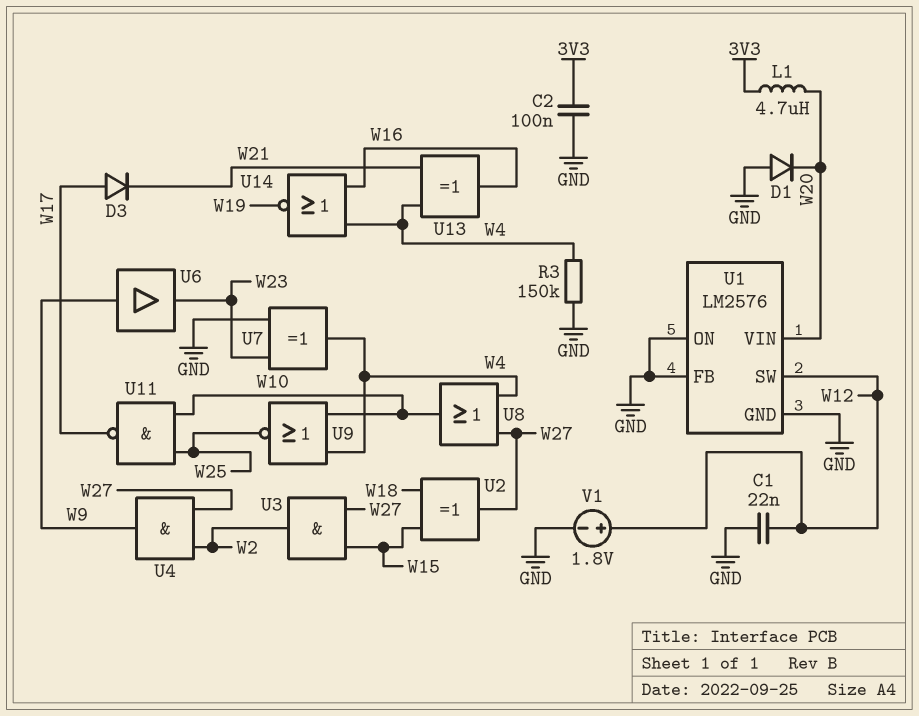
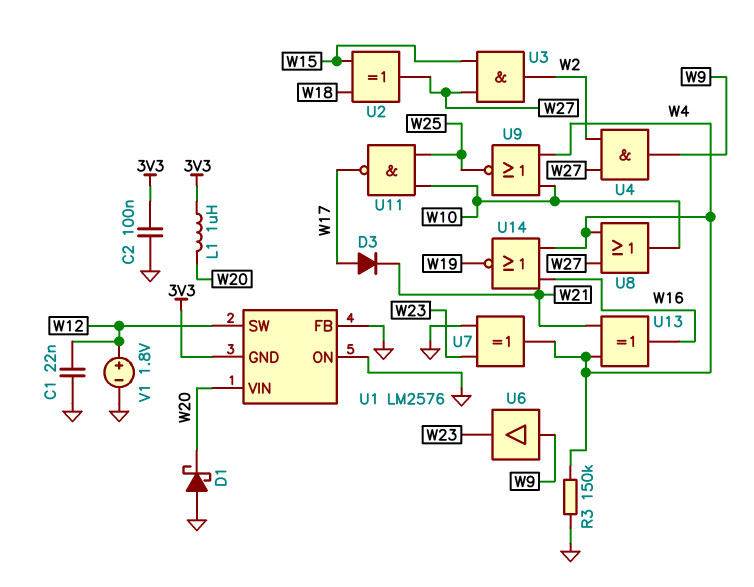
D1: diode (A GND, K W20) -> schottky (A GND, K W20)
L1: 4.7uH (3V3, W20) -> 1uH (3V3, W20)
U1 pin GND: GND -> 3V3

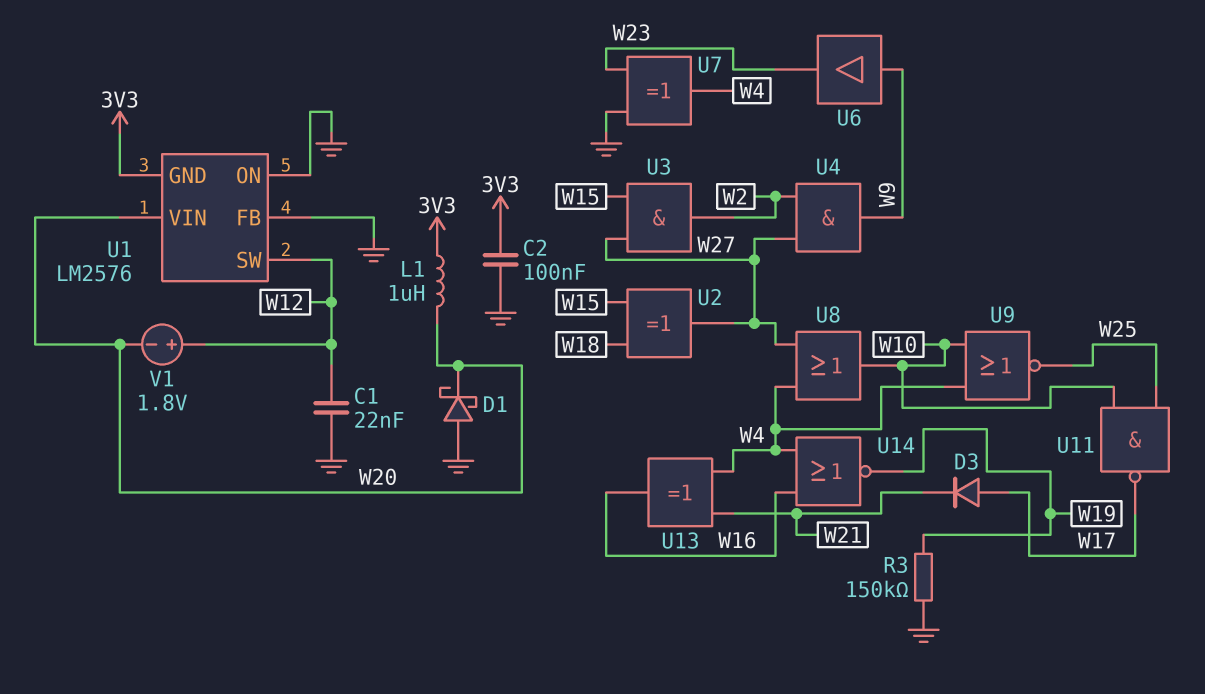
R3: 150k (GND, W4) -> 150k (GND, W19)
V1: 1.8V (plus W12, minus GND) -> 1.8V (plus W12, minus W20)

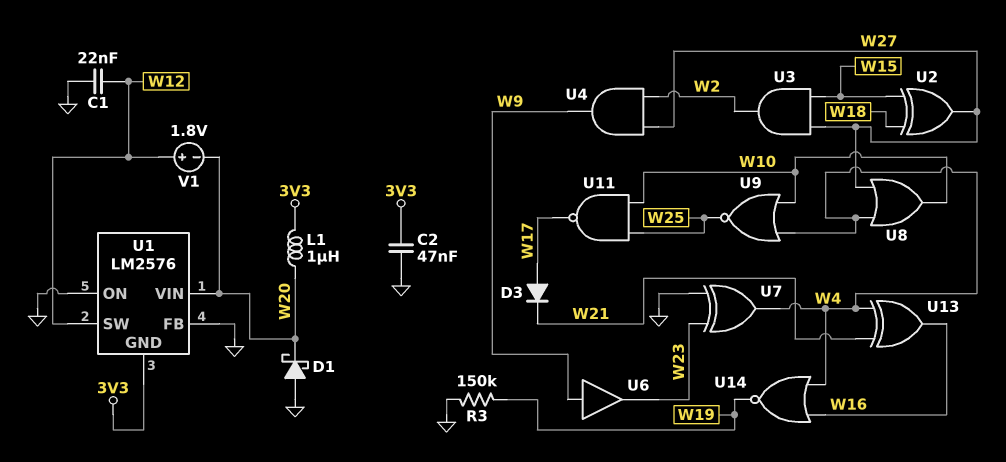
C2: 100nF (3V3, GND) -> 47nF (3V3, GND)

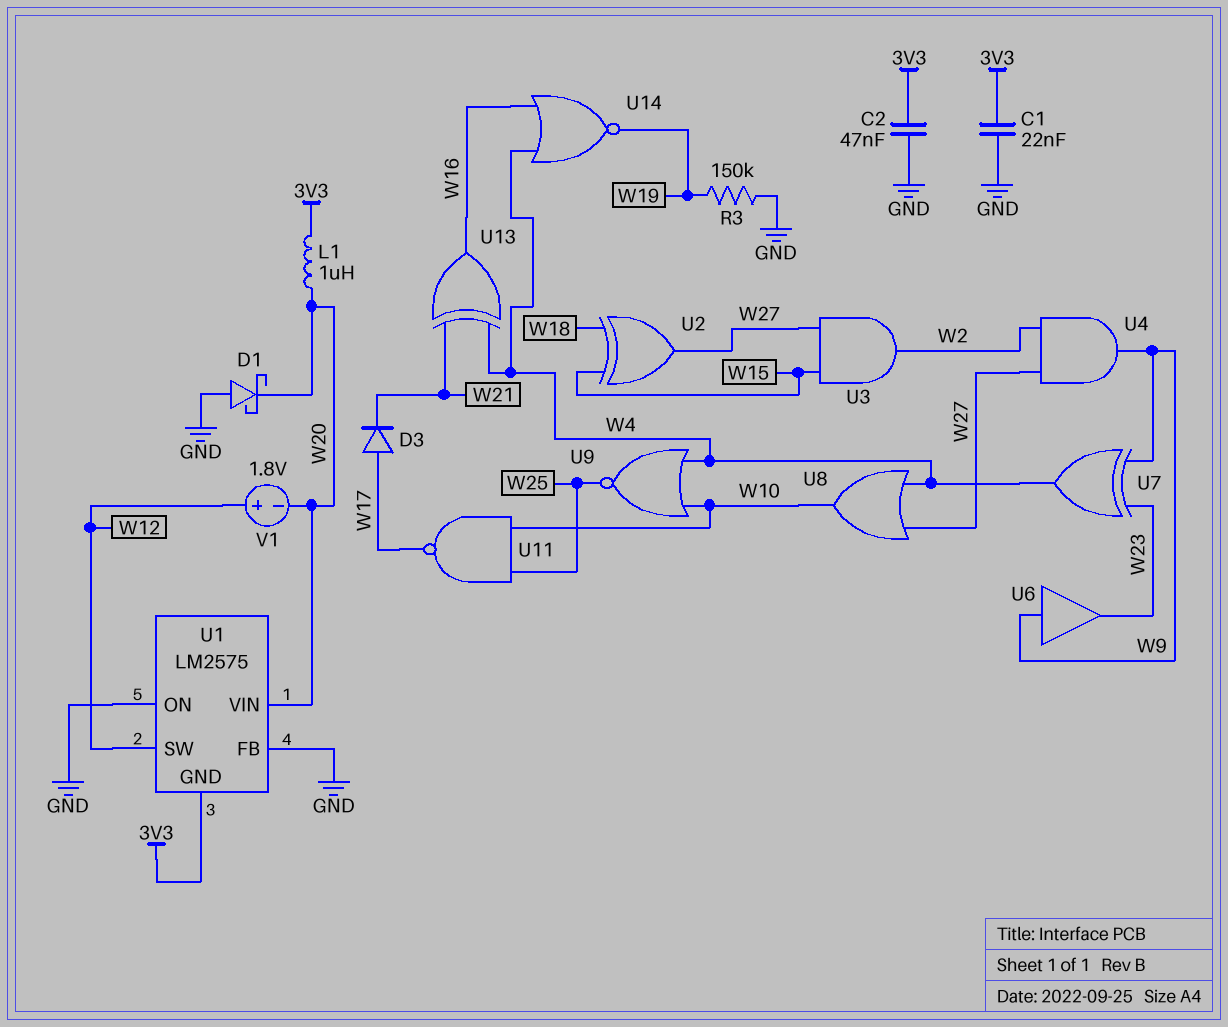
C1: 22nF (GND, W12) -> 22nF (3V3, GND)
U1: LM2576 -> LM2575
U7: XOR (in GND, in W23, out W4) -> XOR (in W9, in W23, out W4)

